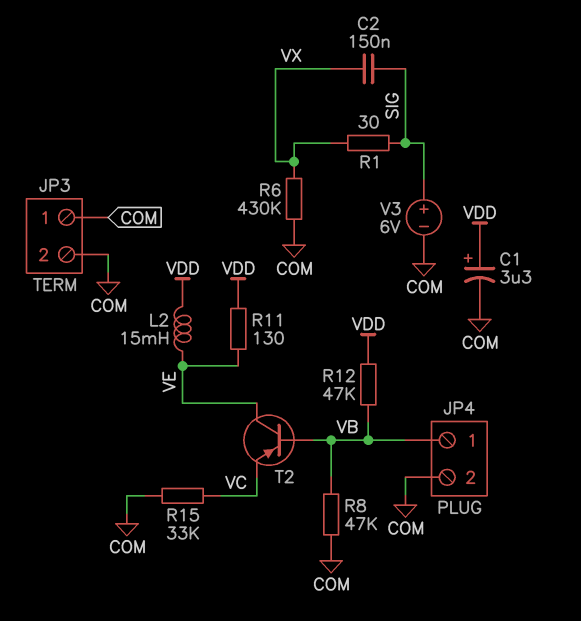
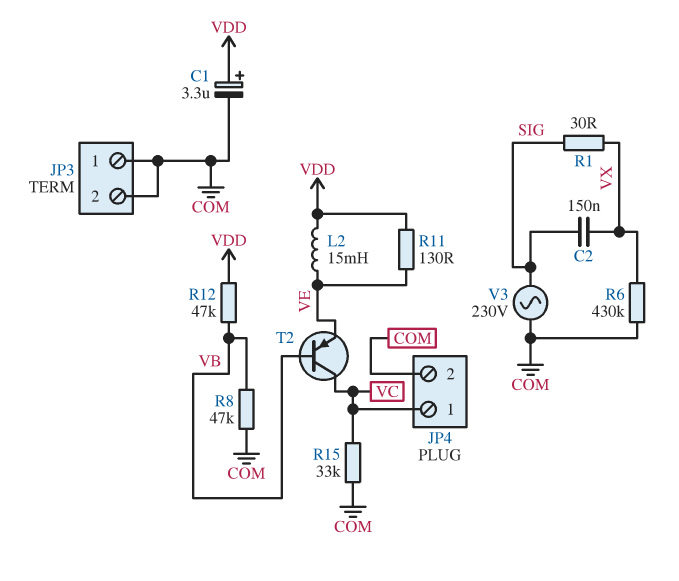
JP4 pin 1: VB -> VC
T2: PNP (B VB, C VE, E VC) -> PNP (B VB, C VC, E VE)
V3: 6V (plus SIG, minus COM) -> AC 230V (COM, SIG)

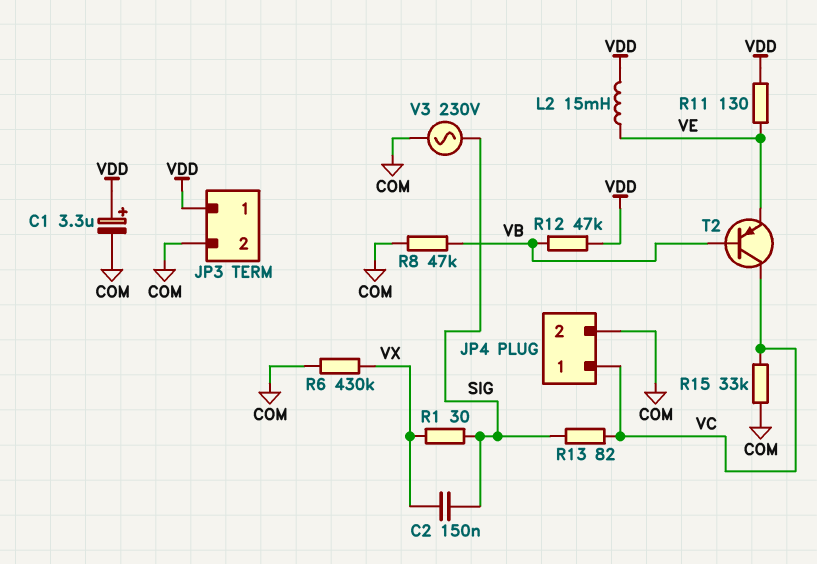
JP3 pin 1: COM -> VDD
R13: none -> 82 (SIG, VC)

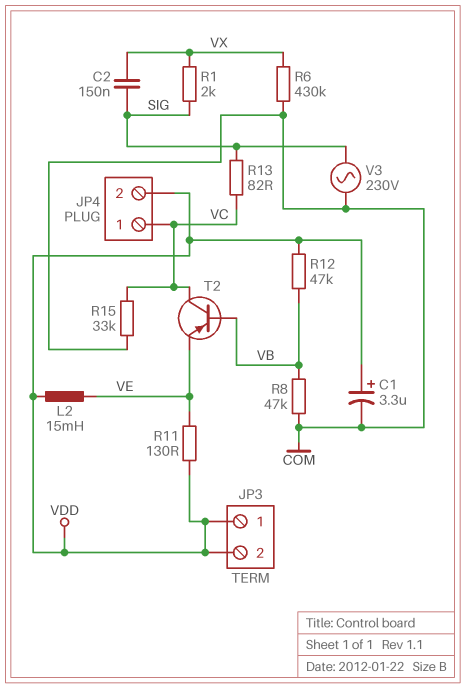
JP3 pin 2: COM -> VDD
JP4 pin 2: COM -> VDD
R1: 30 (SIG, VX) -> 2k (SIG, VX)

